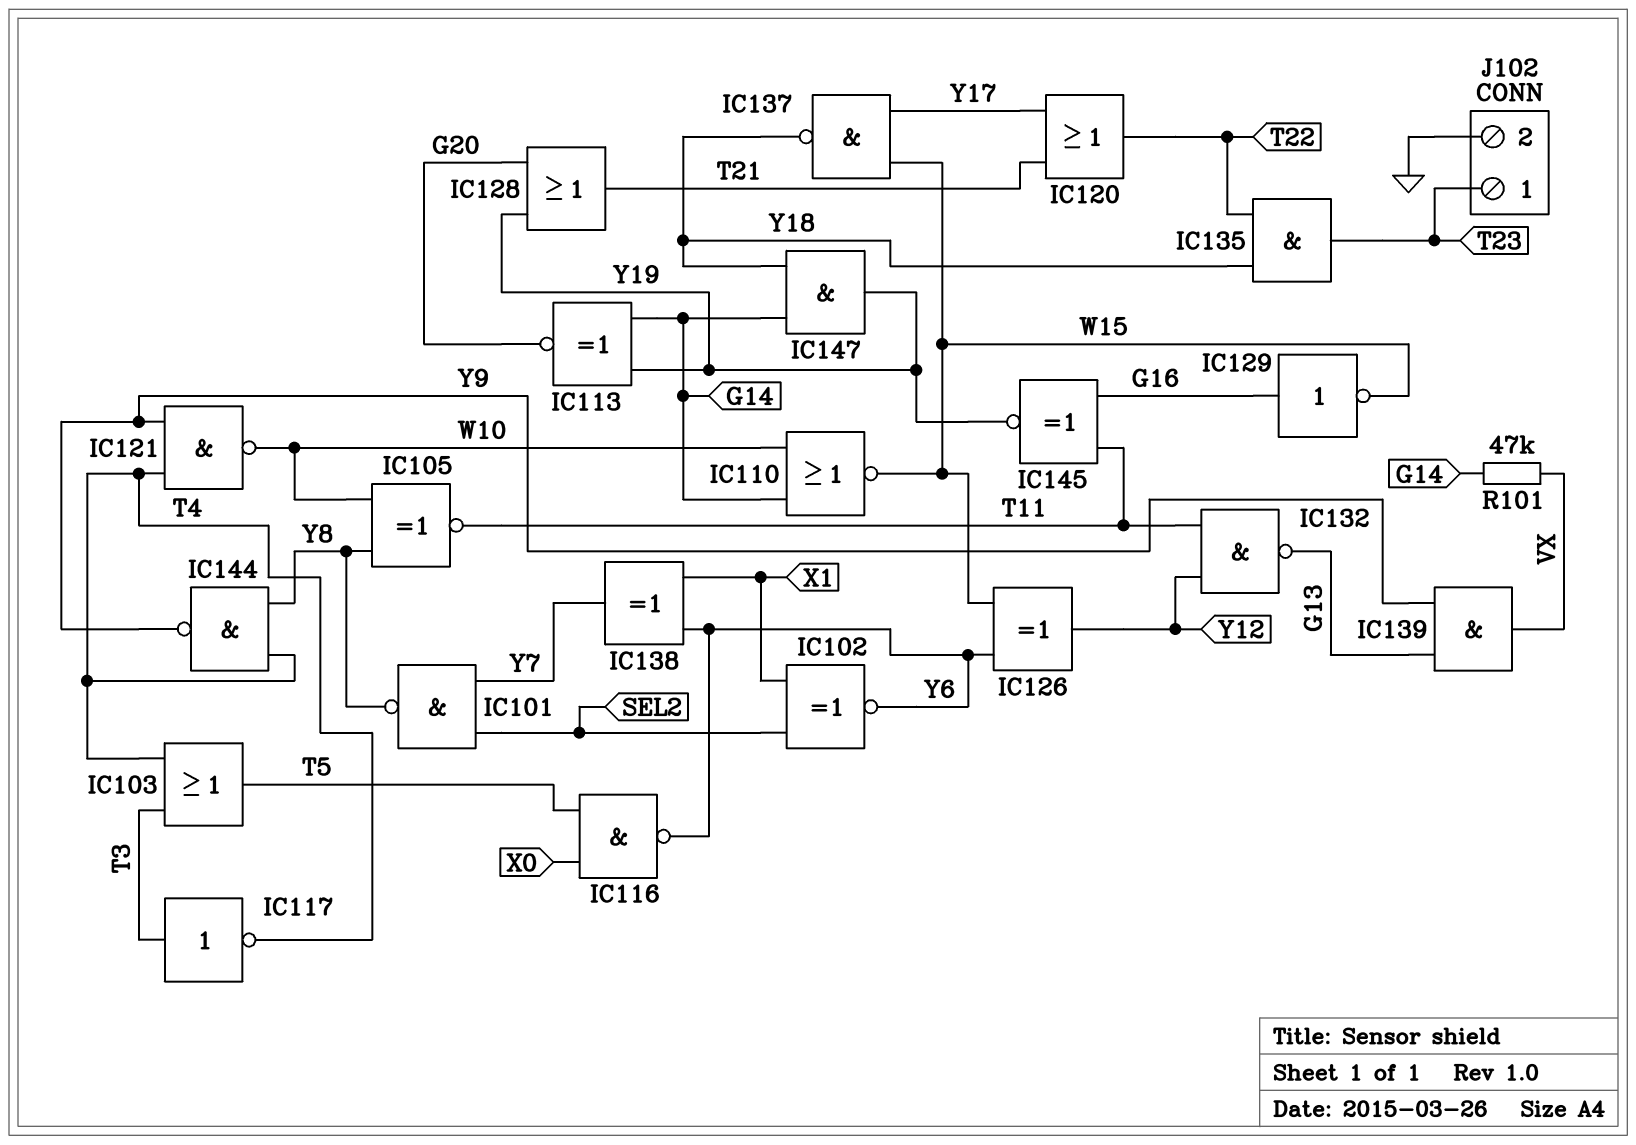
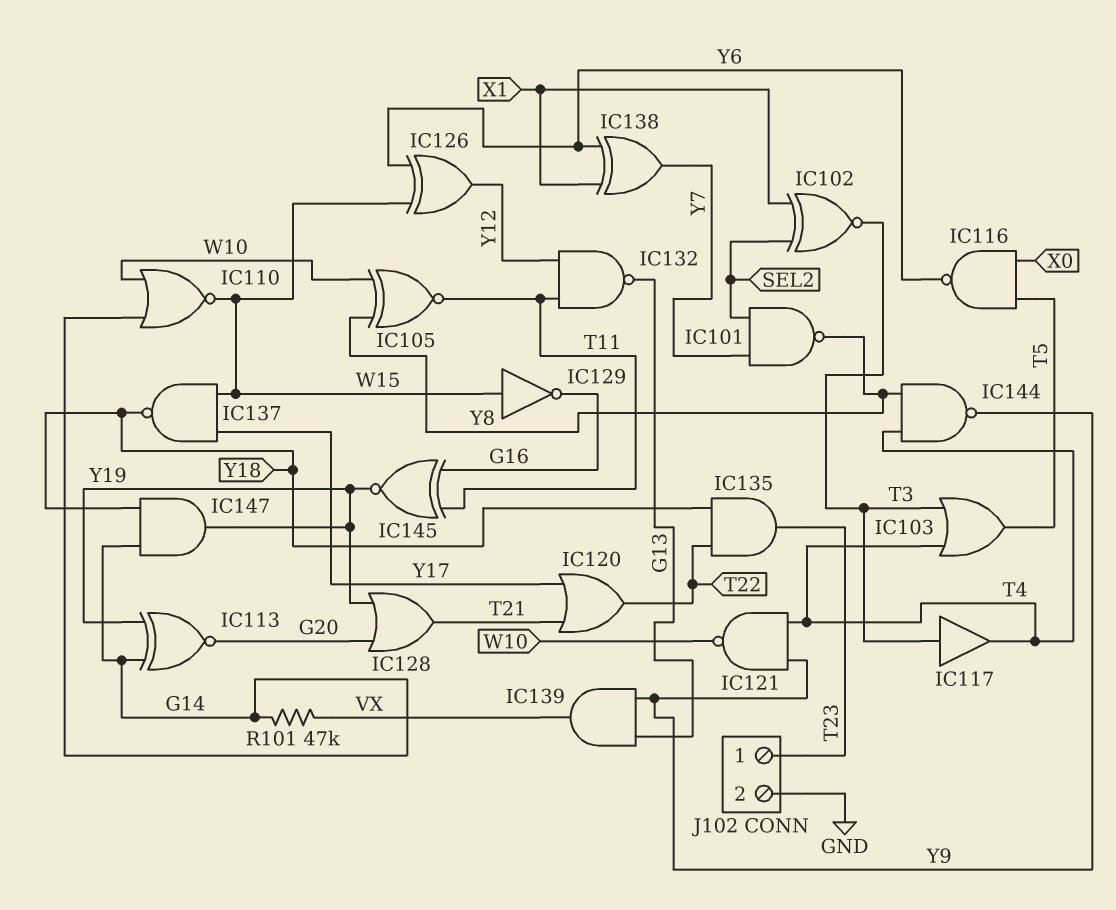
IC102: XNOR (in SEL2, in X1, out Y6) -> XNOR (in SEL2, in X1, out T3)
IC117: NOT (in T3, out T4) -> buffer (in T3, out T4)
IC129: NOT (in G16, out W15) -> NOT (in W15, out G16)

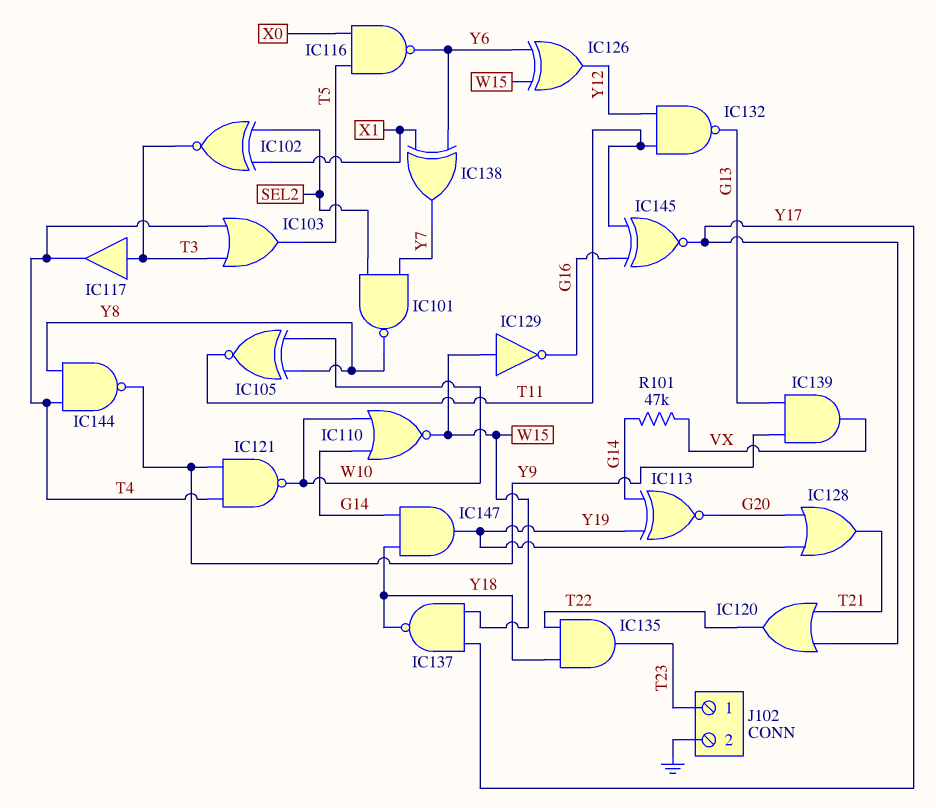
IC145: XNOR (in G16, in T11, out Y19) -> XNOR (in G16, in T11, out Y17)

